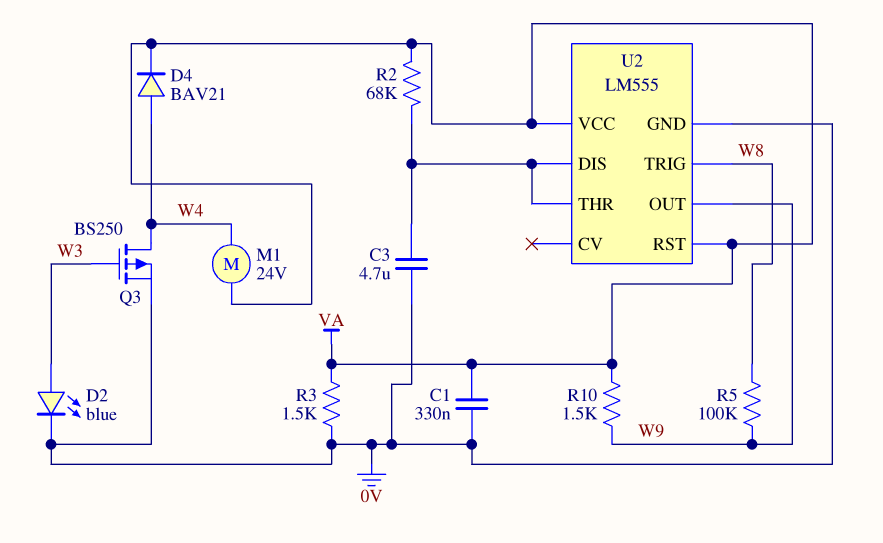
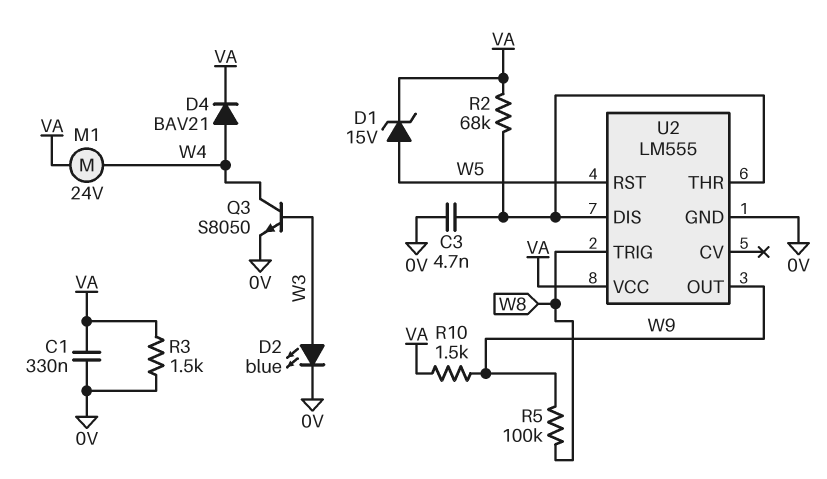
C3: 4.7uF (0V, U2/DIS) -> 4.7nF (0V, U2/DIS)
D1: none -> zener 15V (A W5, K VA)
Q3: PMOS BS250 (G W3, D W4, S 0V) -> NPN S8050 (B W3, C W4, E 0V)
U2 pin RST: VA -> W5

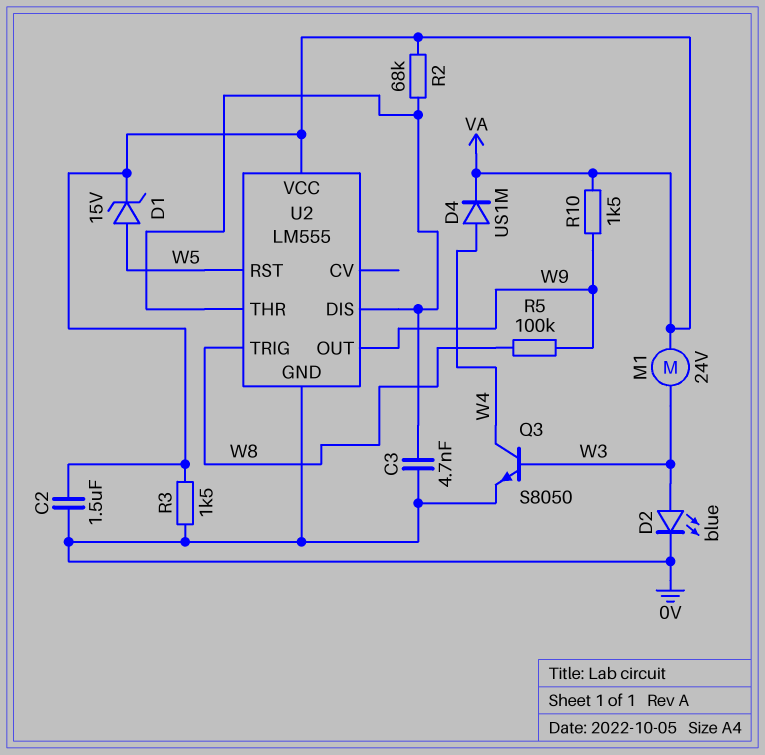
C1: 330nF (0V, VA) -> none
C2: none -> 1.5uF (0V, VA)
D4: diode BAV21 (A W4, K VA) -> diode US1M (A W4, K VA)
M1: motor 24V (VA, W4) -> motor 24V (VA, W3)

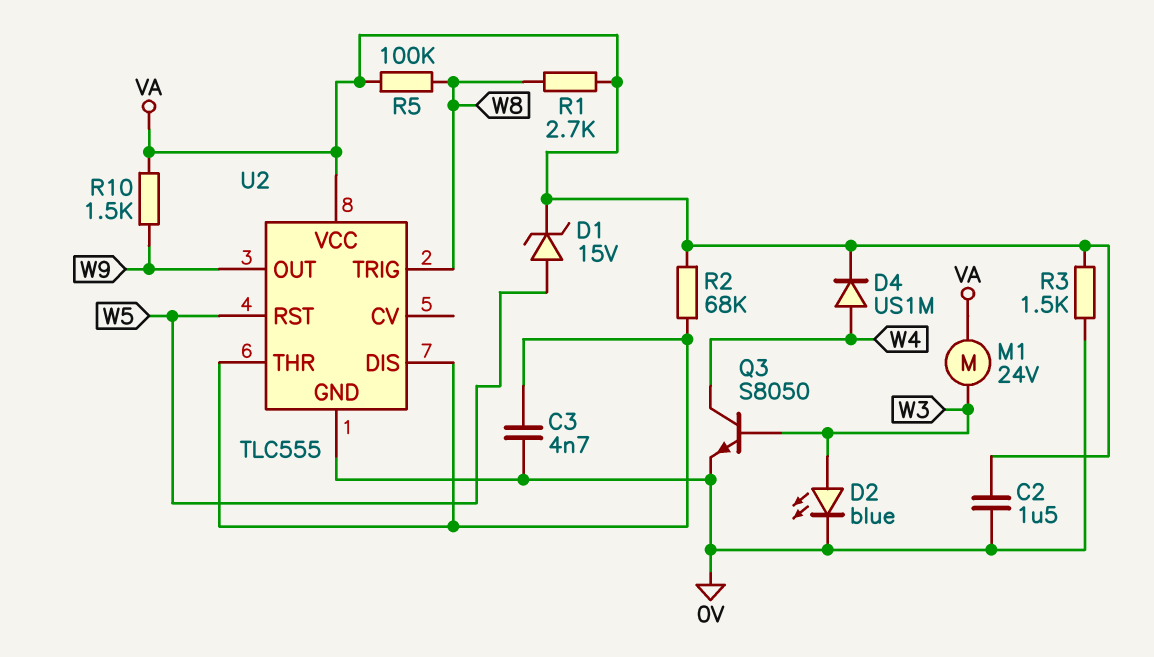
R1: none -> 2.7k (VA, W8)
R5: 100k (W8, W9) -> 100k (VA, W8)
U2: LM555 -> TLC555

